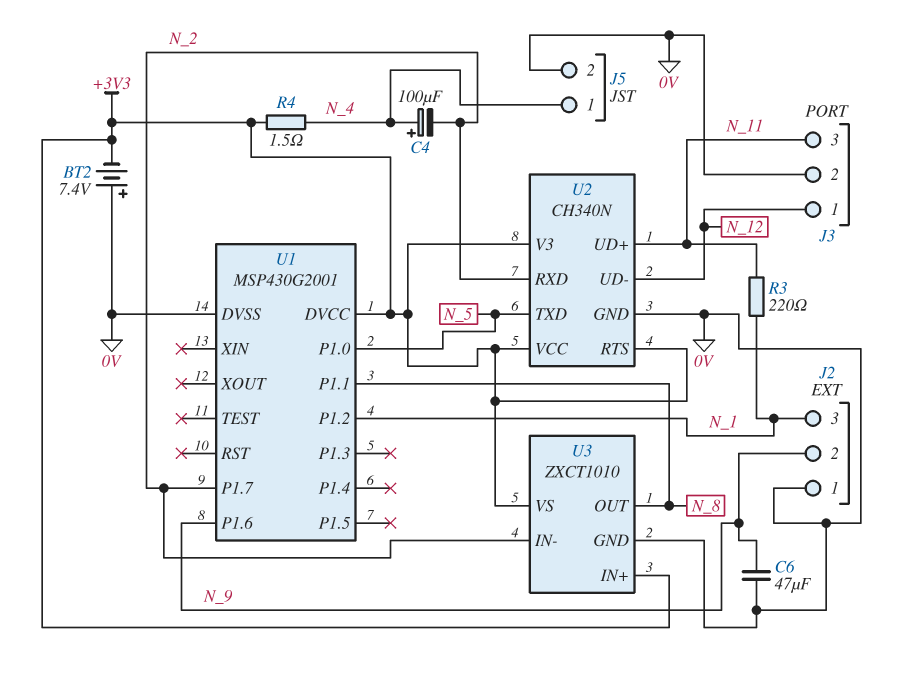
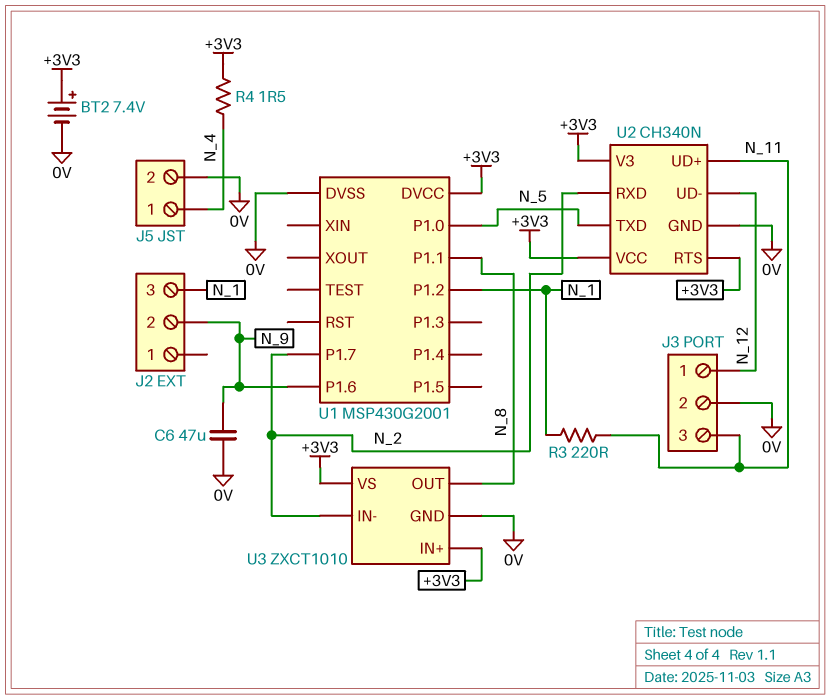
BT2: 7.4V (plus 0V, minus +3V3) -> 7.4V (plus +3V3, minus 0V)
C4: 100uF (plus N_4, minus N_2) -> none
J2 pin 1: 0V -> none

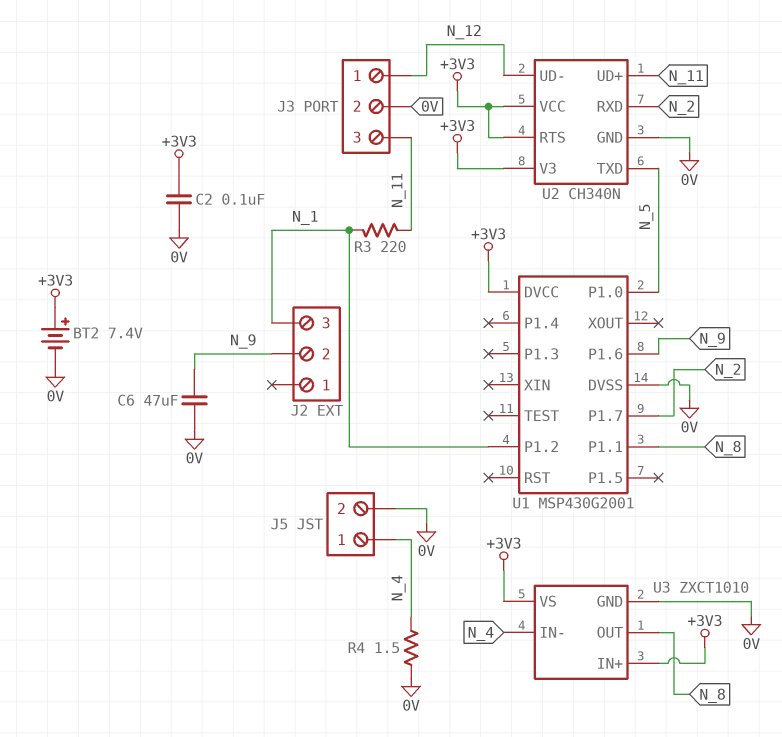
C2: none -> 100nF (+3V3, 0V)
R4: 1.5 (+3V3, N_4) -> 1.5 (0V, N_4)
U3 pin IN-: N_2 -> N_4

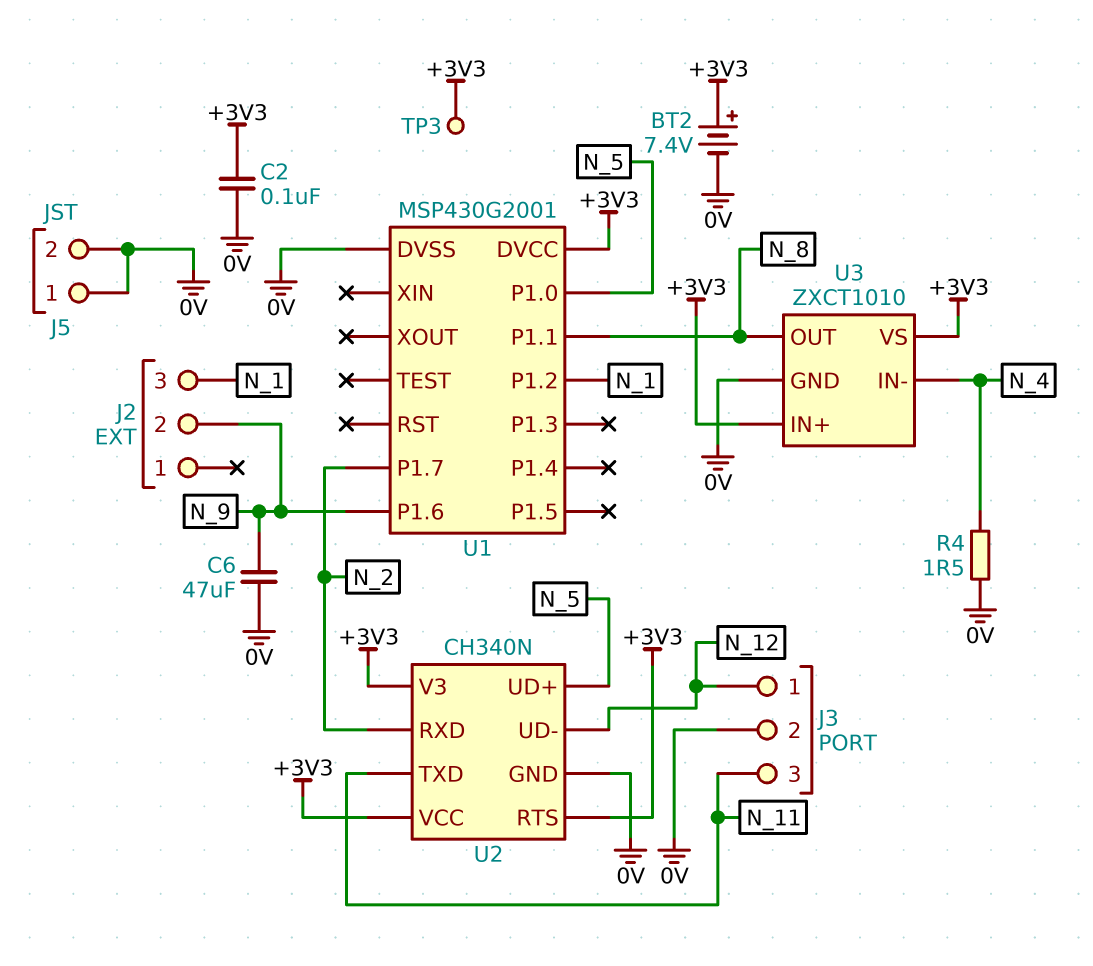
J5 pin 1: N_4 -> 0V
R3: 220 (N_1, N_11) -> none
TP3: none -> test point (+3V3)
U2 pin TXD: N_5 -> N_11
U2 pin UD+: N_11 -> N_5

